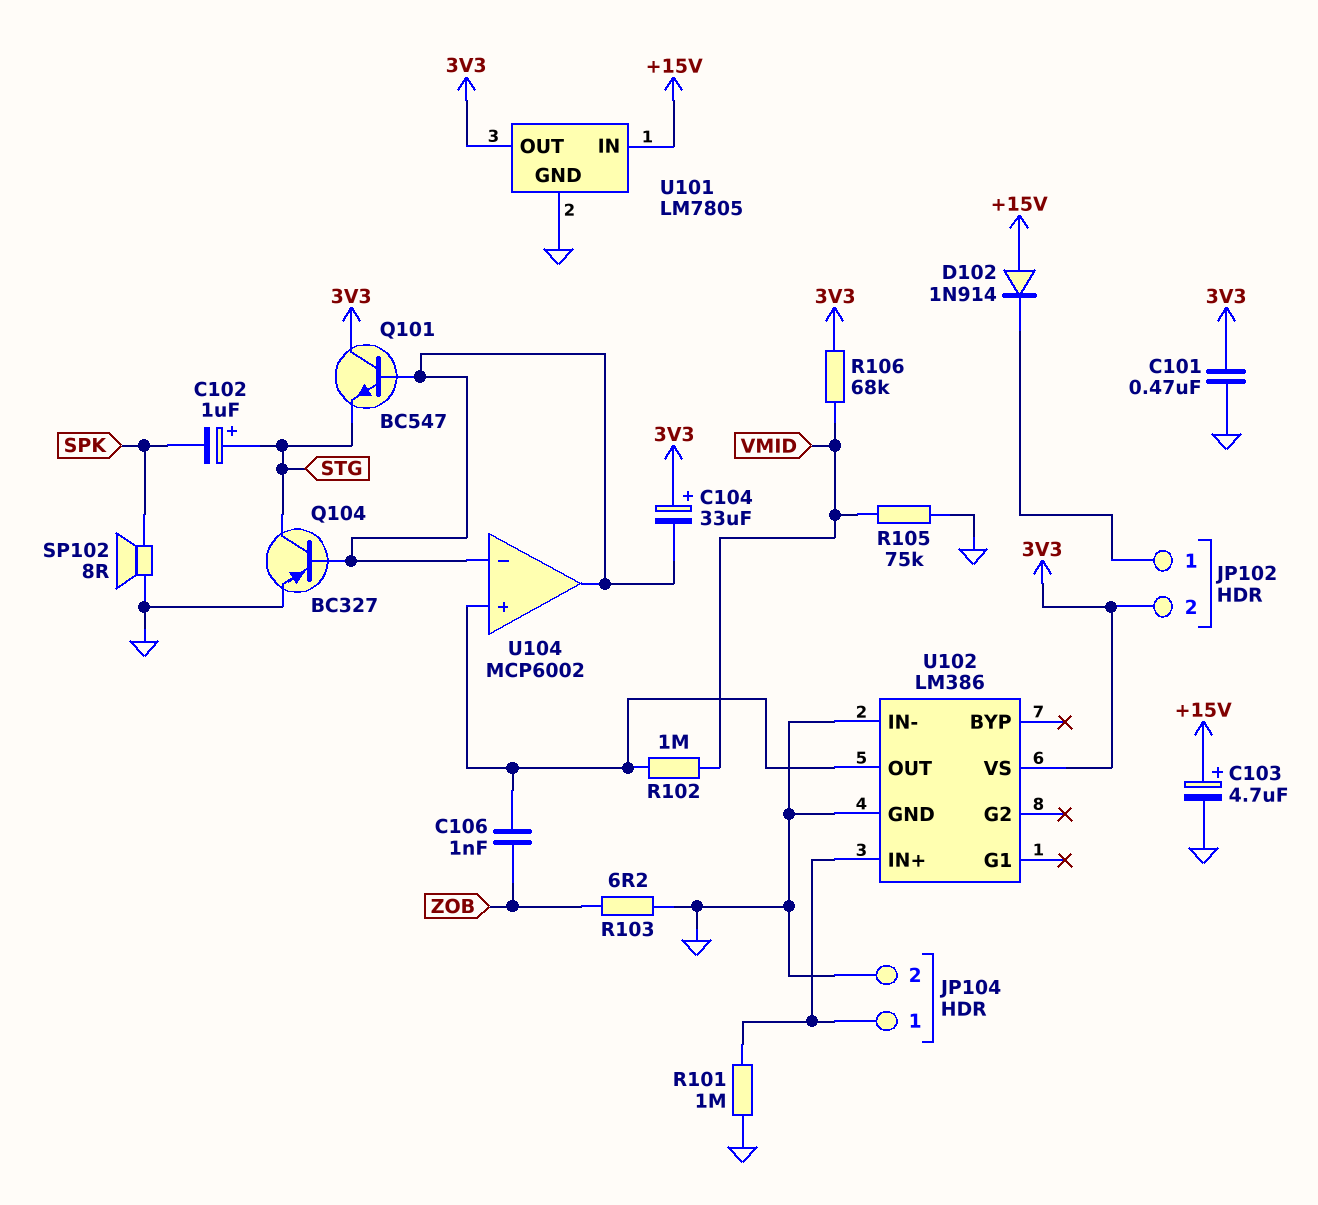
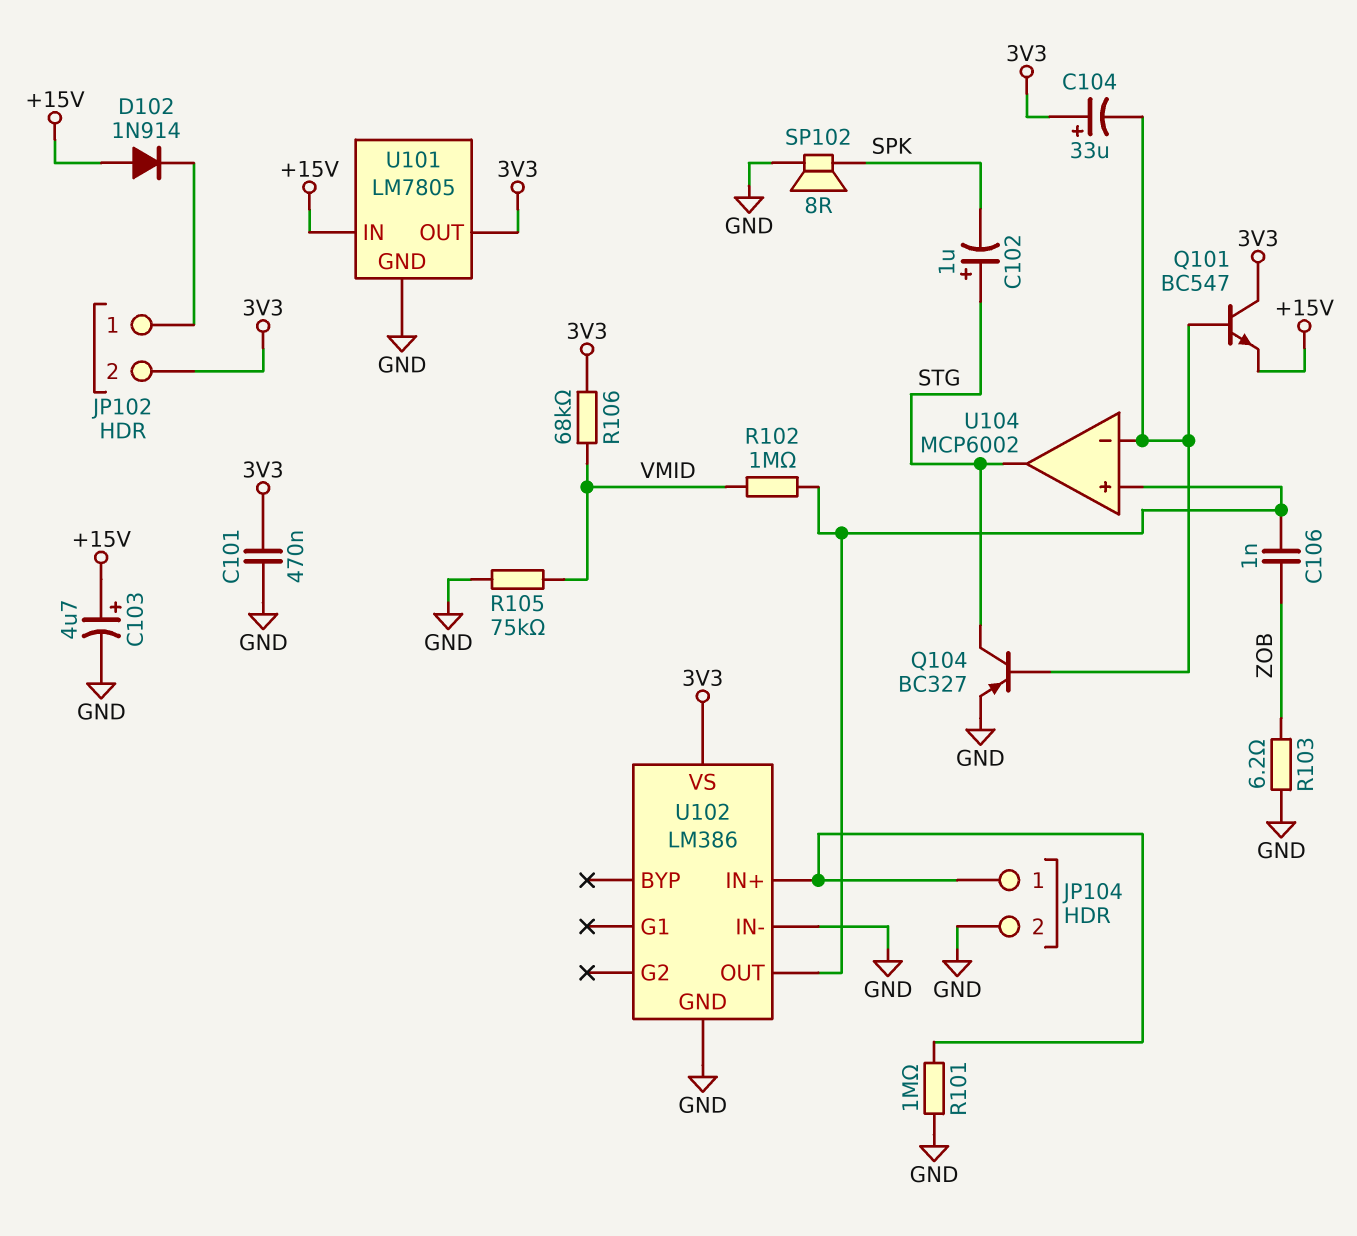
Q101: NPN BC547 (B U104/in-, C 3V3, E STG) -> NPN BC547 (B U104/in-, C 3V3, E +15V)
U104 pin out: U104/in- -> STG

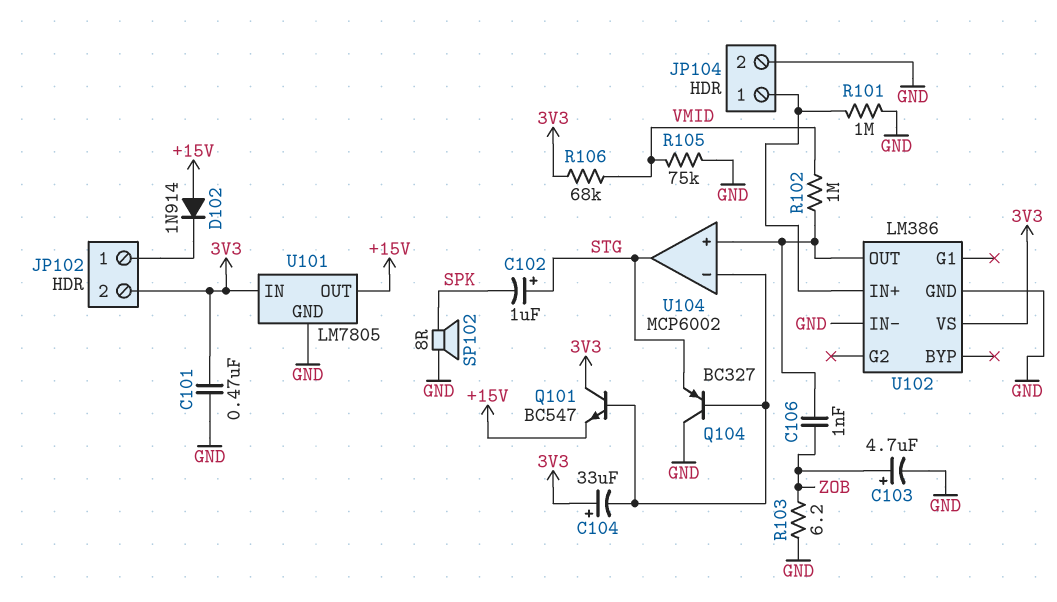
C103: 4.7uF (plus +15V, minus GND) -> 4.7uF (plus ZOB, minus GND)
Q104: PNP BC327 (B U104/in-, C STG, E GND) -> PNP BC327 (B U104/in-, C GND, E STG)
U101 pin IN: +15V -> 3V3
U101 pin OUT: 3V3 -> +15V

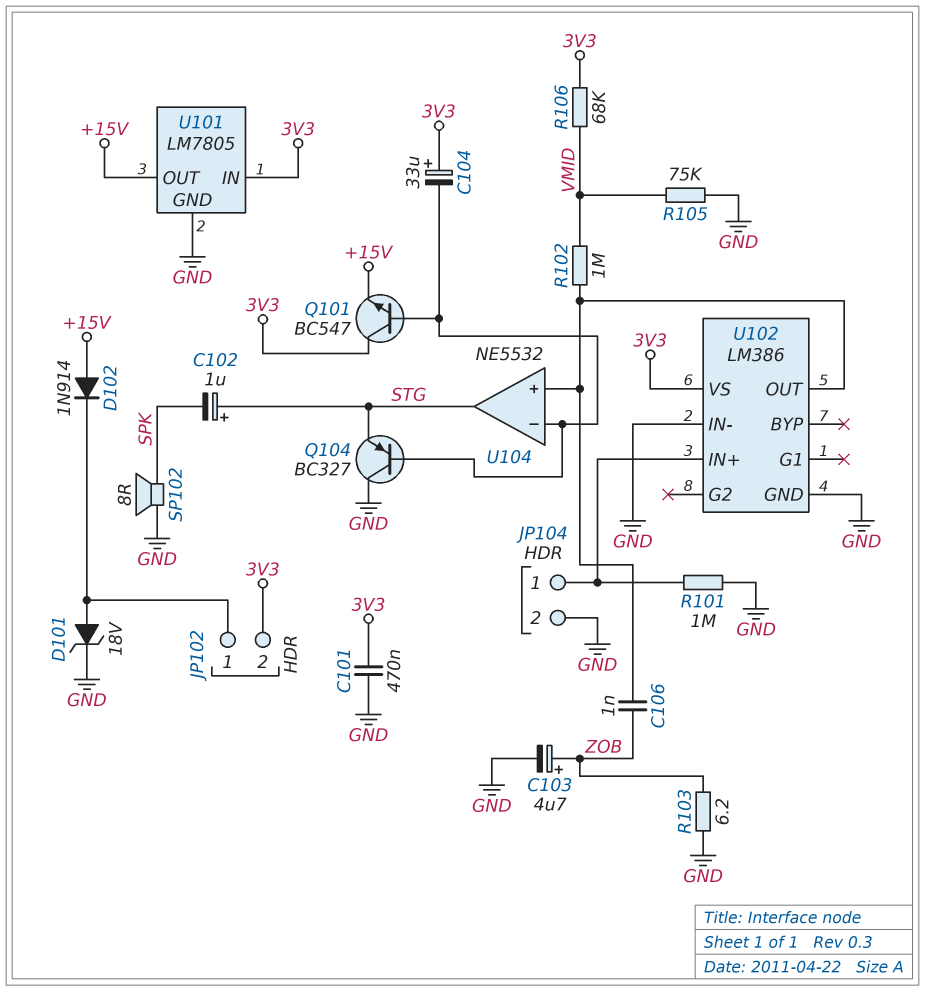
D101: none -> zener 18V (A JP102/1, K GND)
U104: MCP6002 -> NE5532

